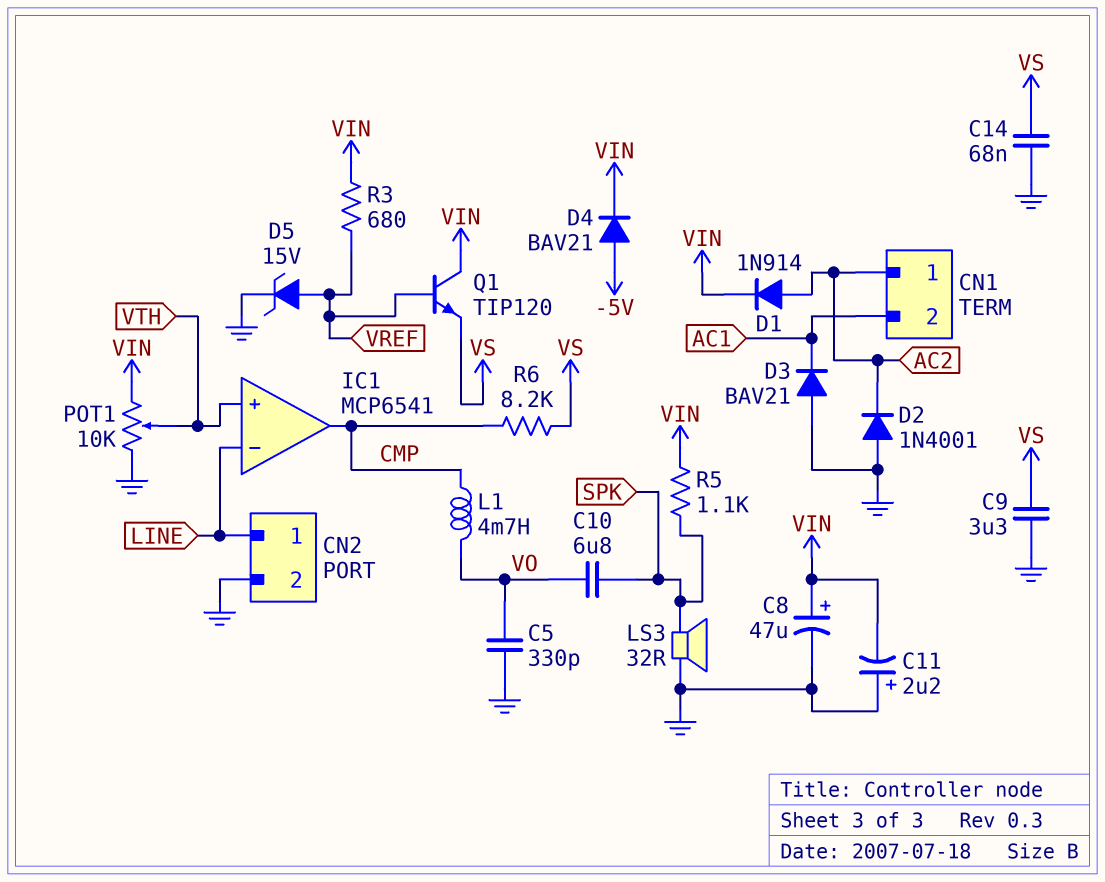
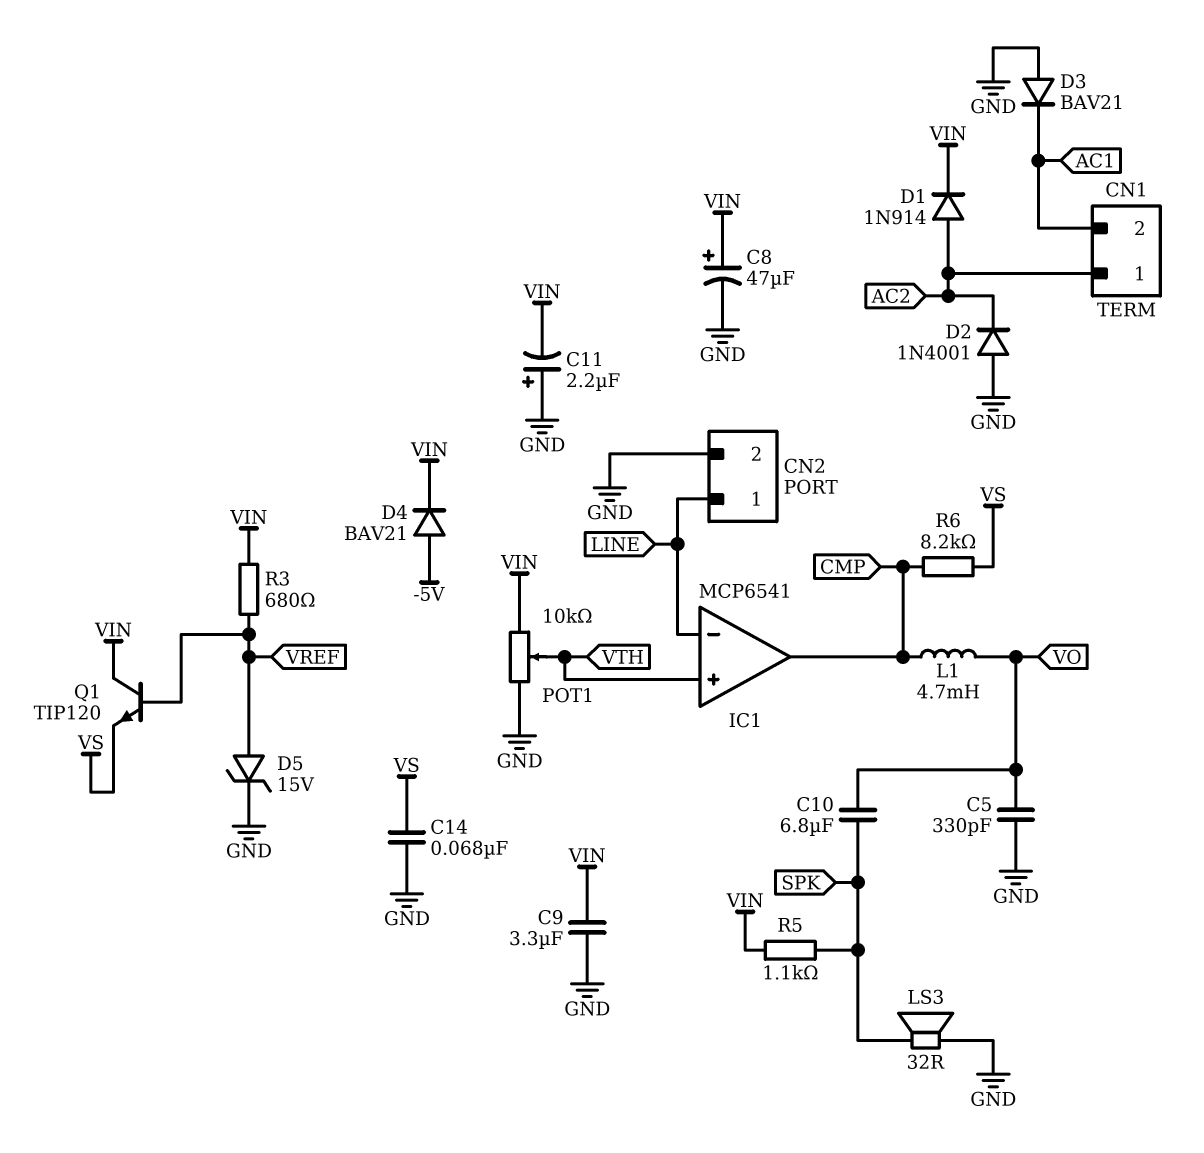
C9: 3.3uF (GND, VS) -> 3.3uF (GND, VIN)

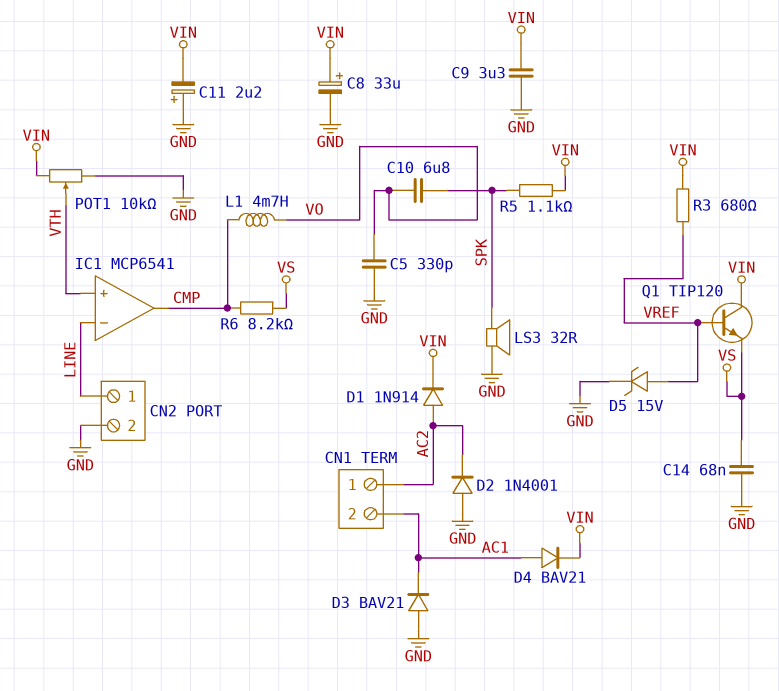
C8: 47uF (plus VIN, minus GND) -> 33uF (plus VIN, minus GND)
D4: diode BAV21 (A -5V, K VIN) -> diode BAV21 (A AC1, K VIN)

